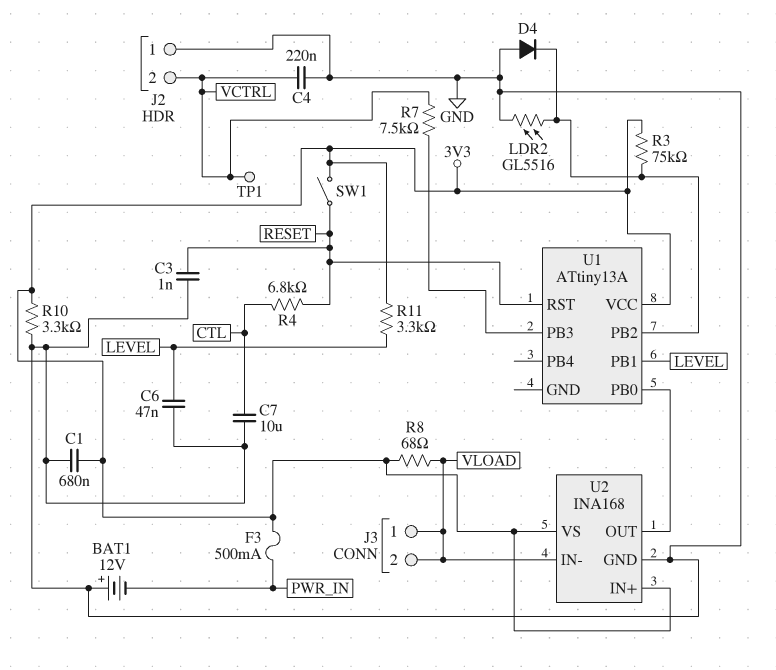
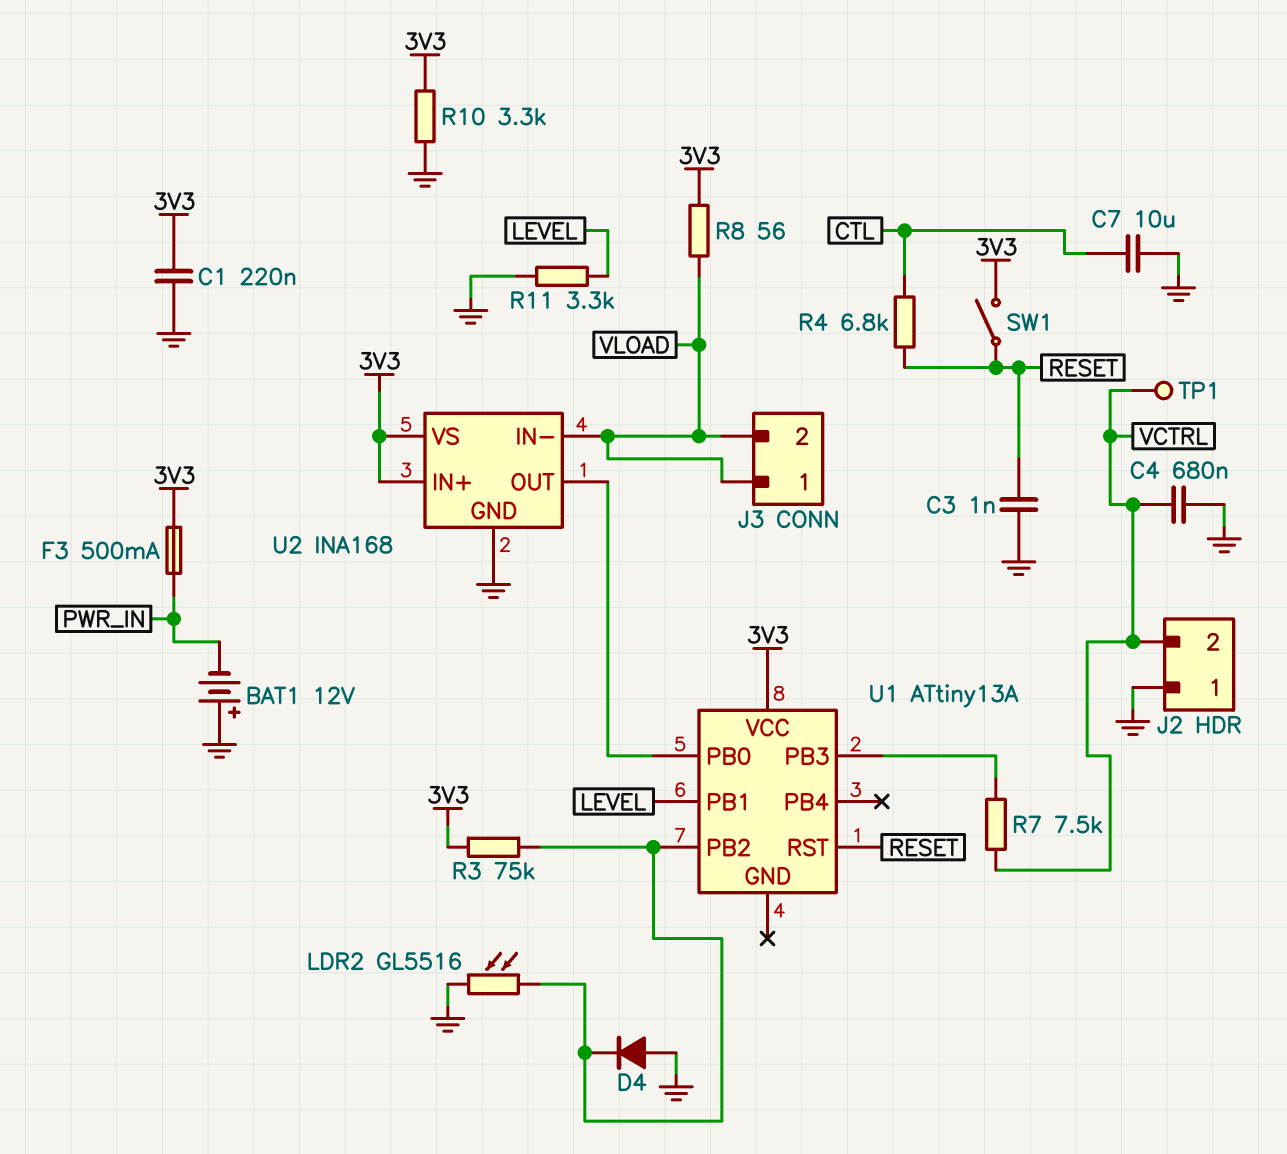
C1: 680nF (3V3, GND) -> 220nF (3V3, GND)
C4: 220nF (GND, VCTRL) -> 680nF (GND, VCTRL)
C6: 47nF (GND, LEVEL) -> none
R8: 68 (3V3, VLOAD) -> 56 (3V3, VLOAD)
R11: 3.3k (3V3, LEVEL) -> 3.3k (GND, LEVEL)

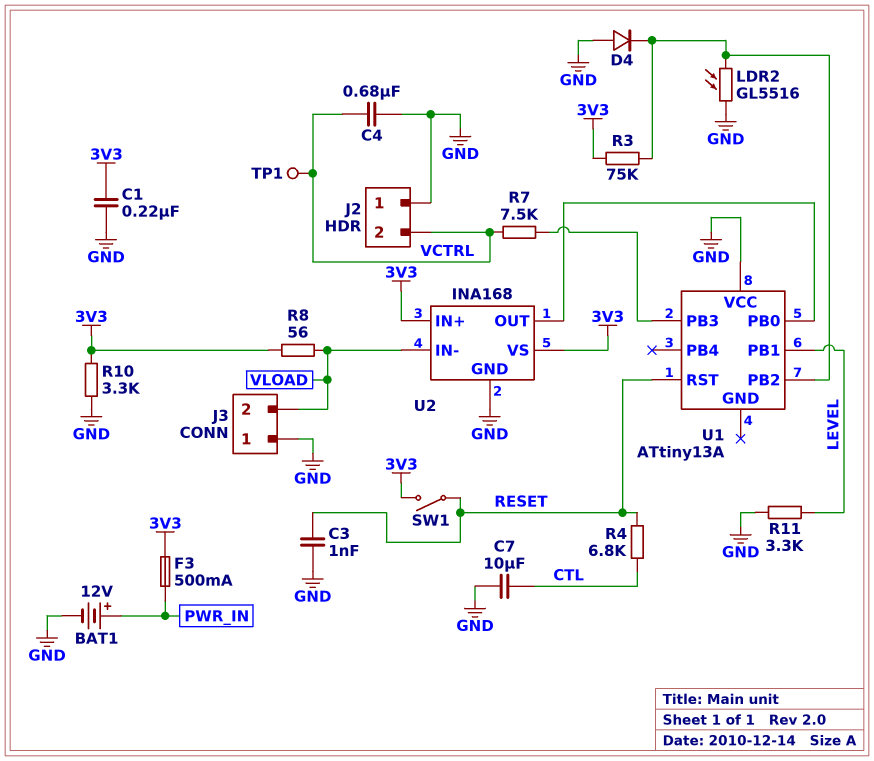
BAT1: 12V (plus GND, minus PWR_IN) -> 12V (plus PWR_IN, minus GND)
J3 pin 1: VLOAD -> GND
U1 pin VCC: 3V3 -> GND

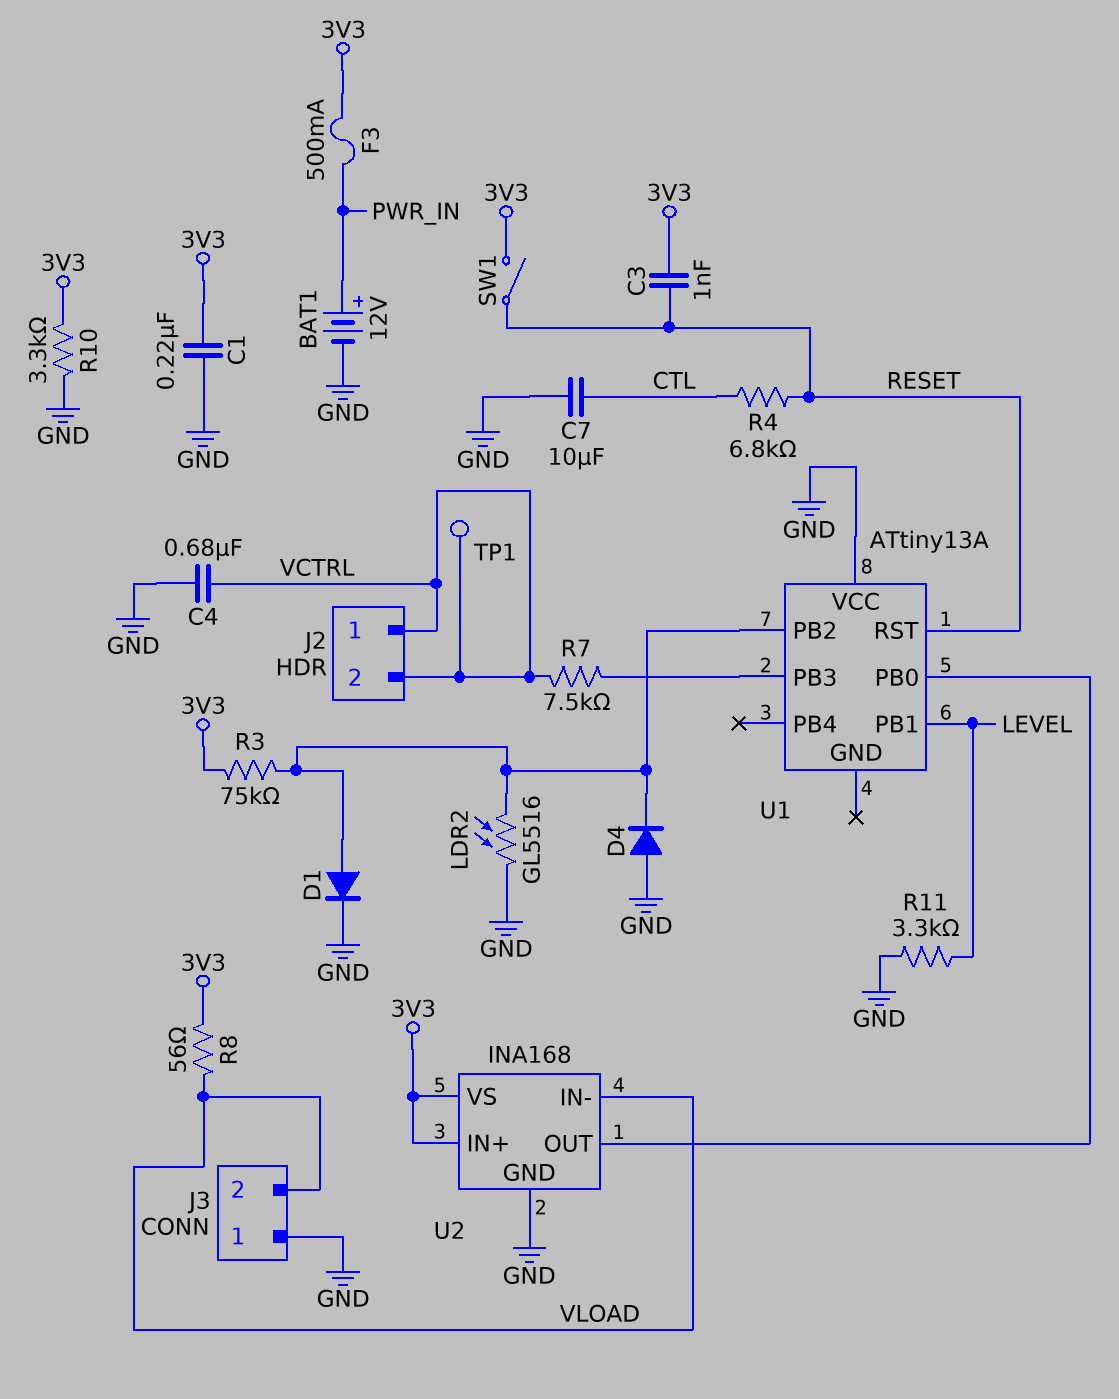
C3: 1nF (GND, RESET) -> 1nF (3V3, RESET)
D1: none -> diode (A U1/PB2, K GND)
J2 pin 1: GND -> VCTRL

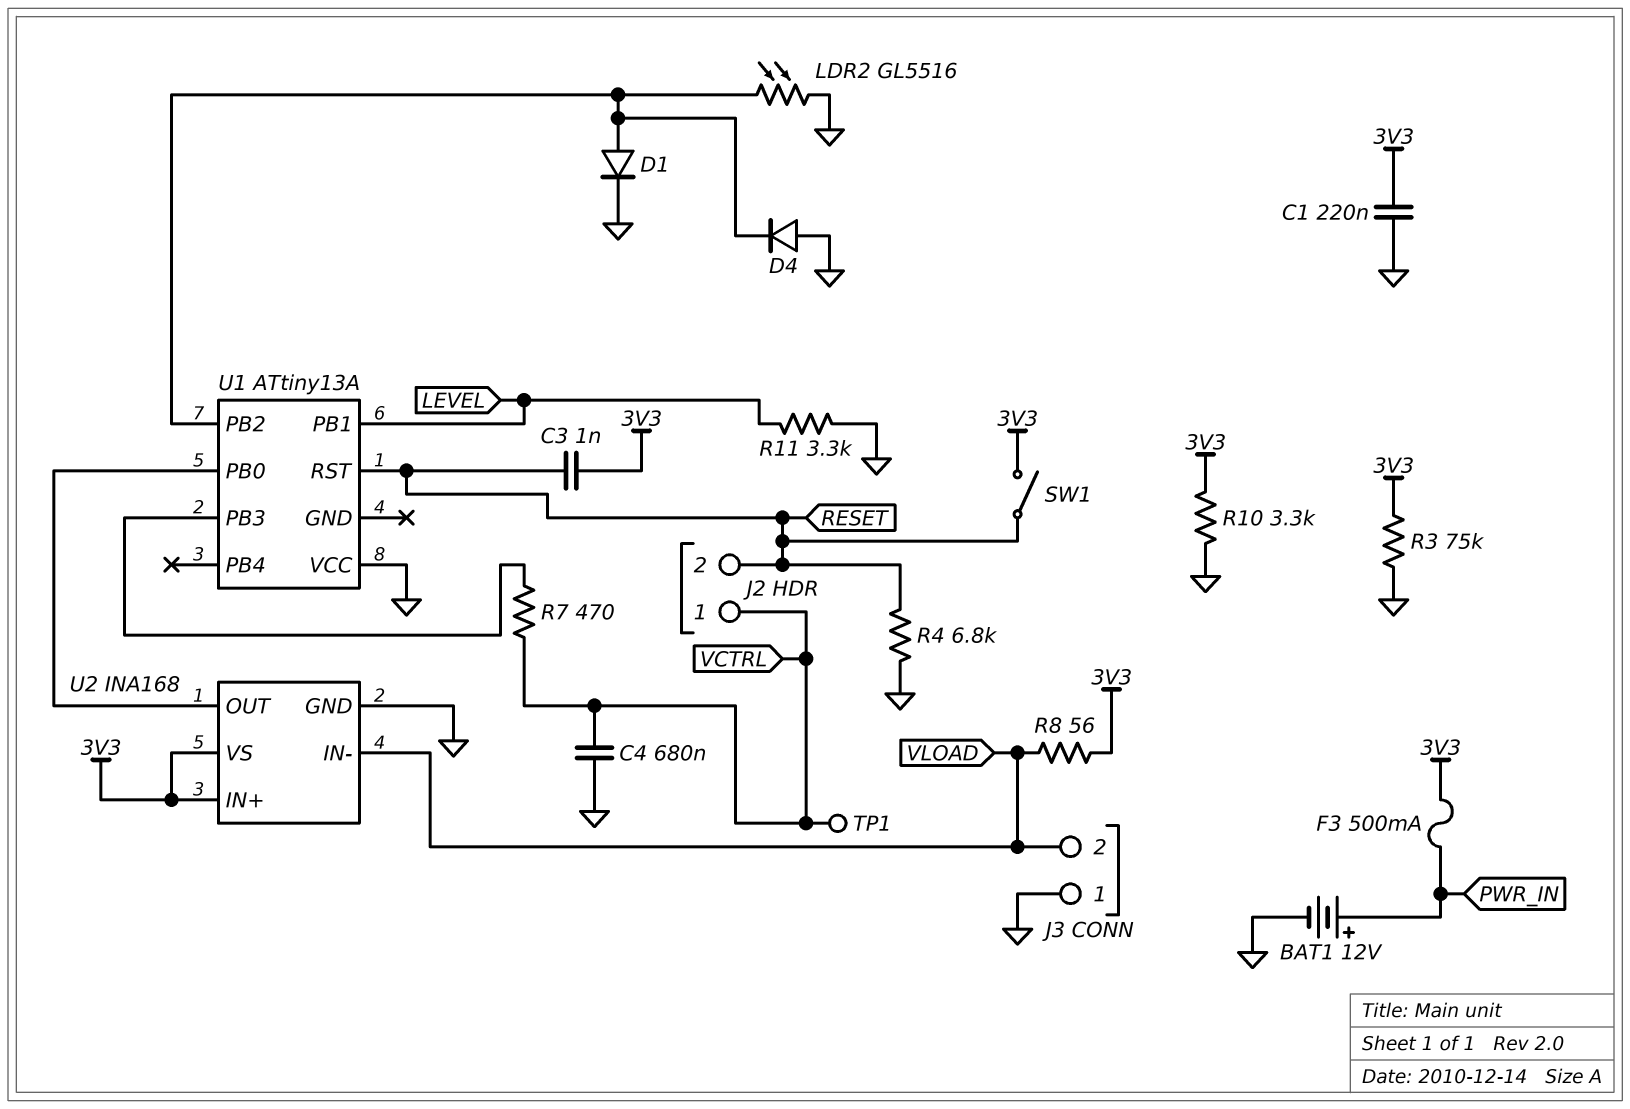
C7: 10uF (CTL, GND) -> none
J2 pin 2: VCTRL -> RESET
R3: 75k (3V3, U1/PB2) -> 75k (3V3, GND)
R4: 6.8k (CTL, RESET) -> 6.8k (GND, RESET)
R7: 7.5k (U1/PB3, VCTRL) -> 470 (U1/PB3, VCTRL)

